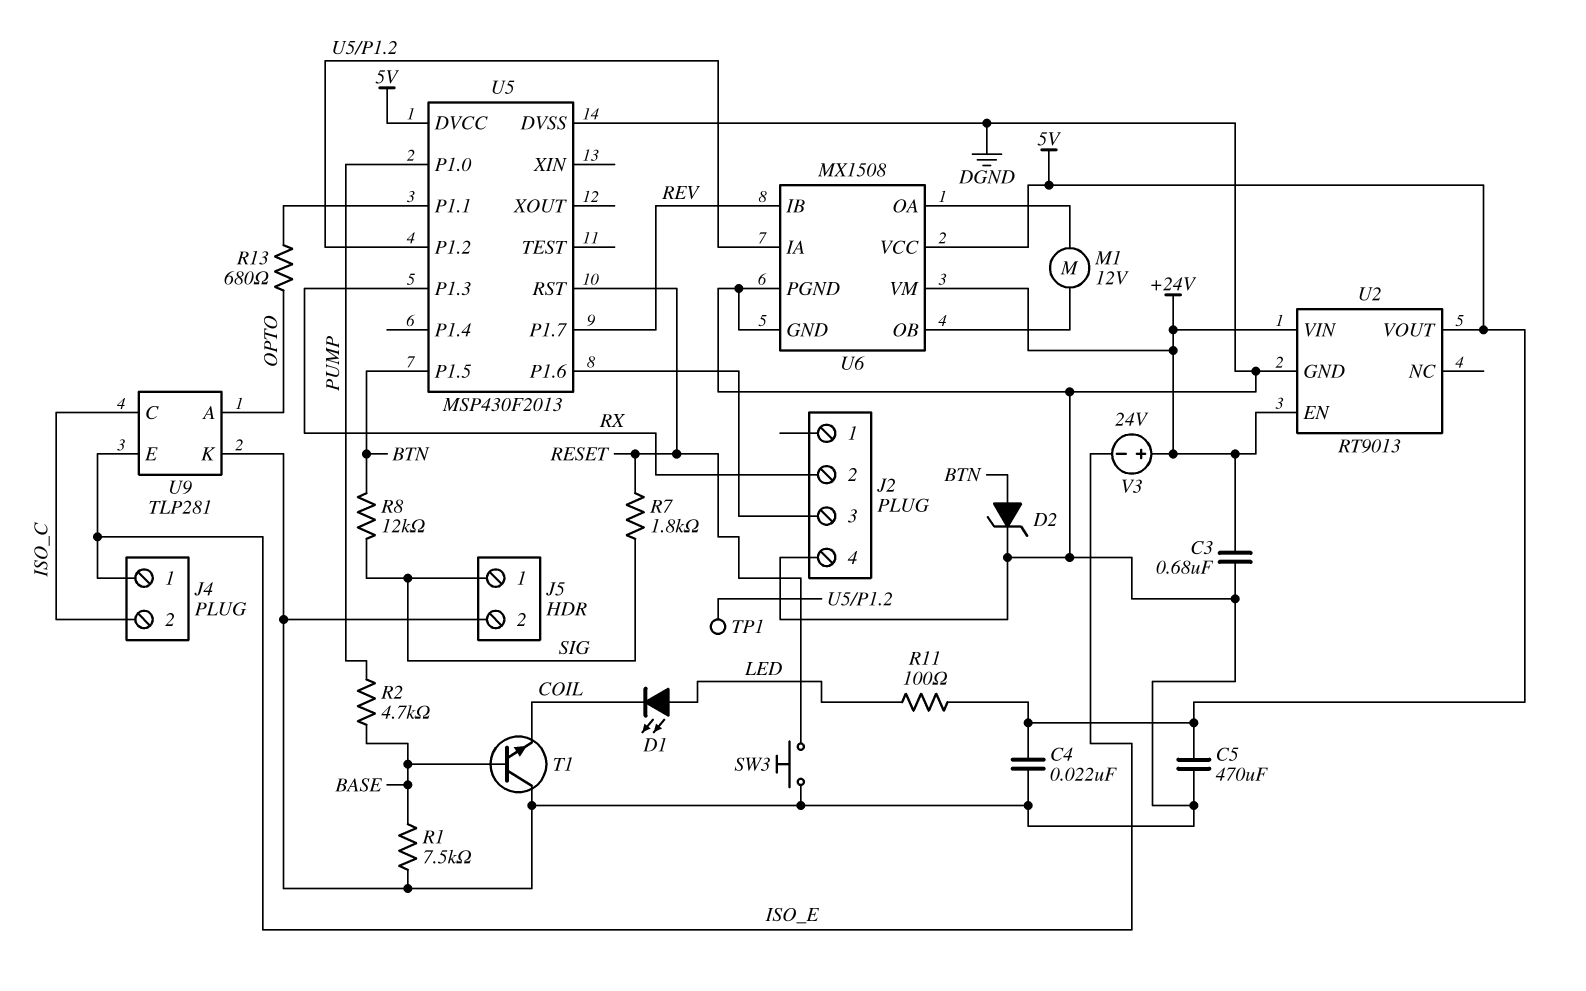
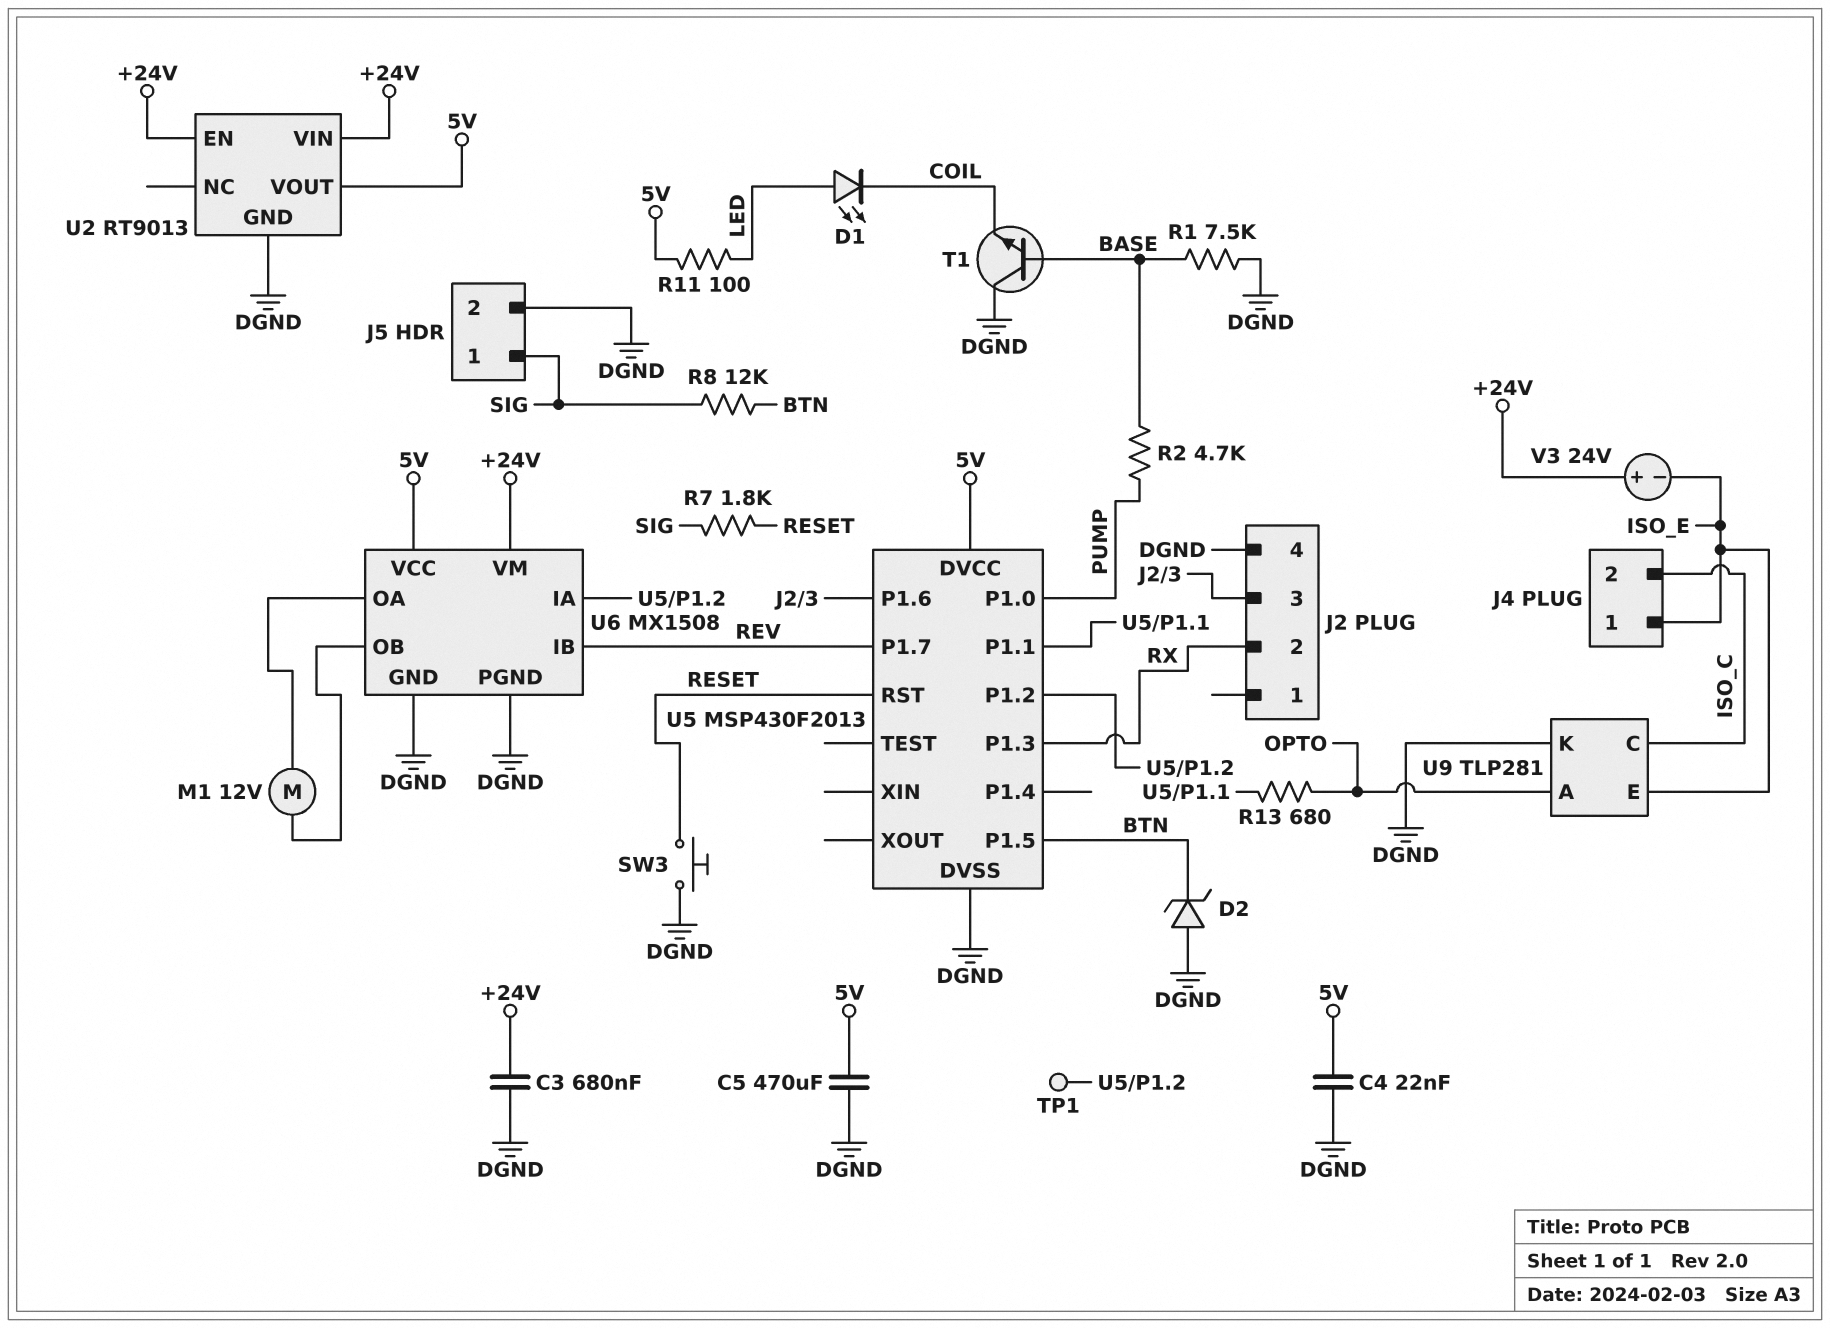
D2: zener (A BTN, K DGND) -> zener (A DGND, K BTN)

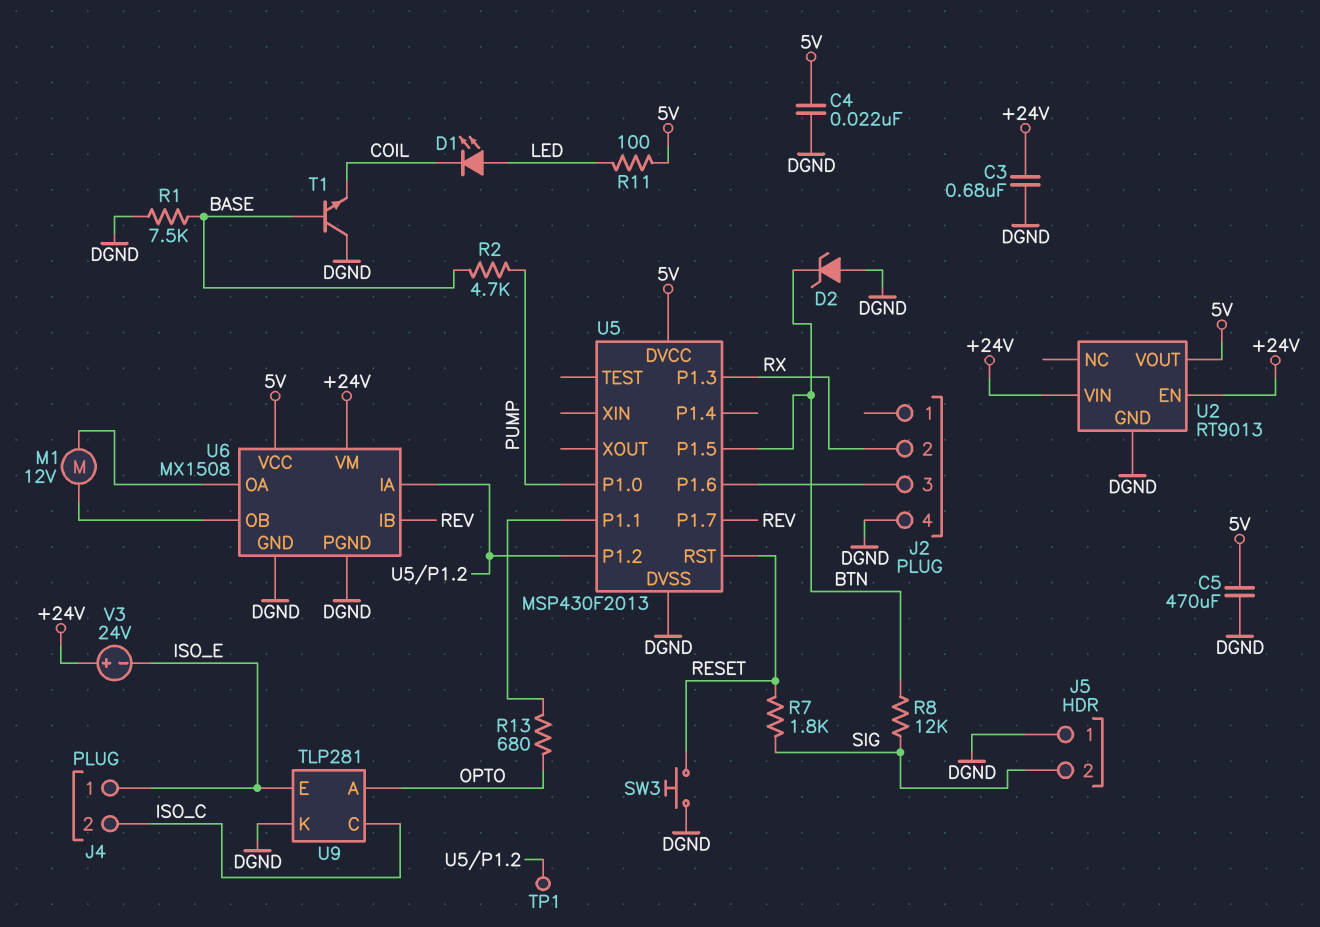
J5 pin 1: SIG -> DGND
J5 pin 2: DGND -> SIG

